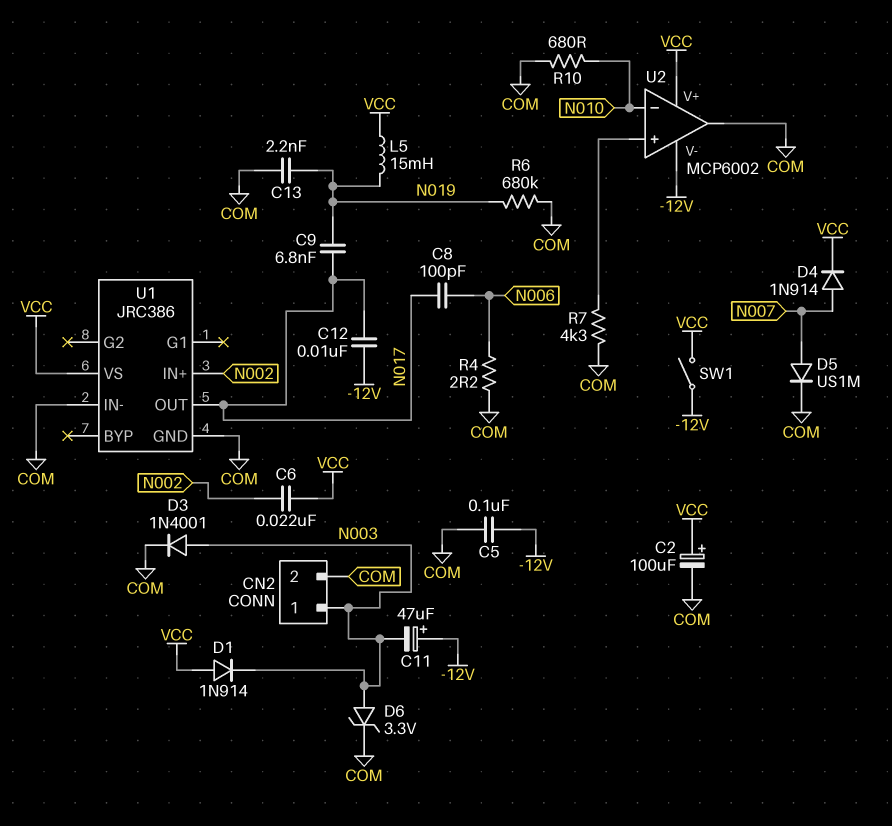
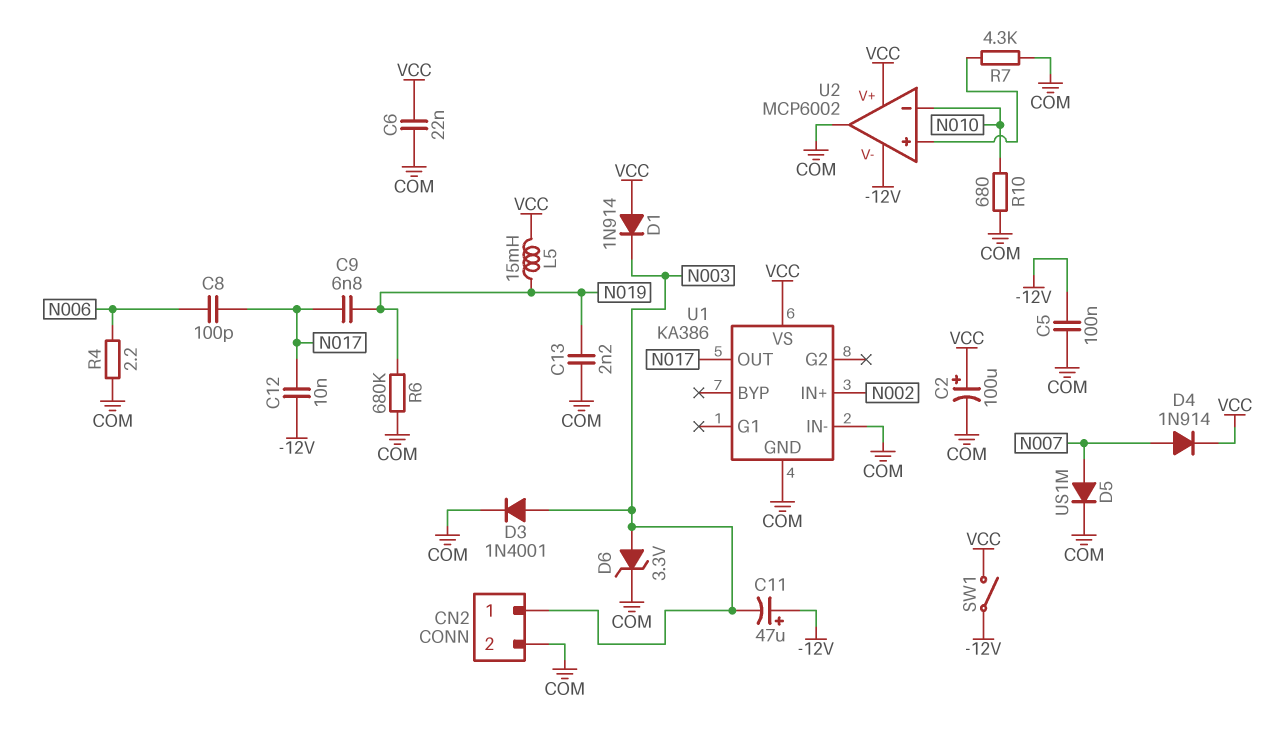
C6: 22nF (N002, VCC) -> 22nF (COM, VCC)
U1: JRC386 -> KA386

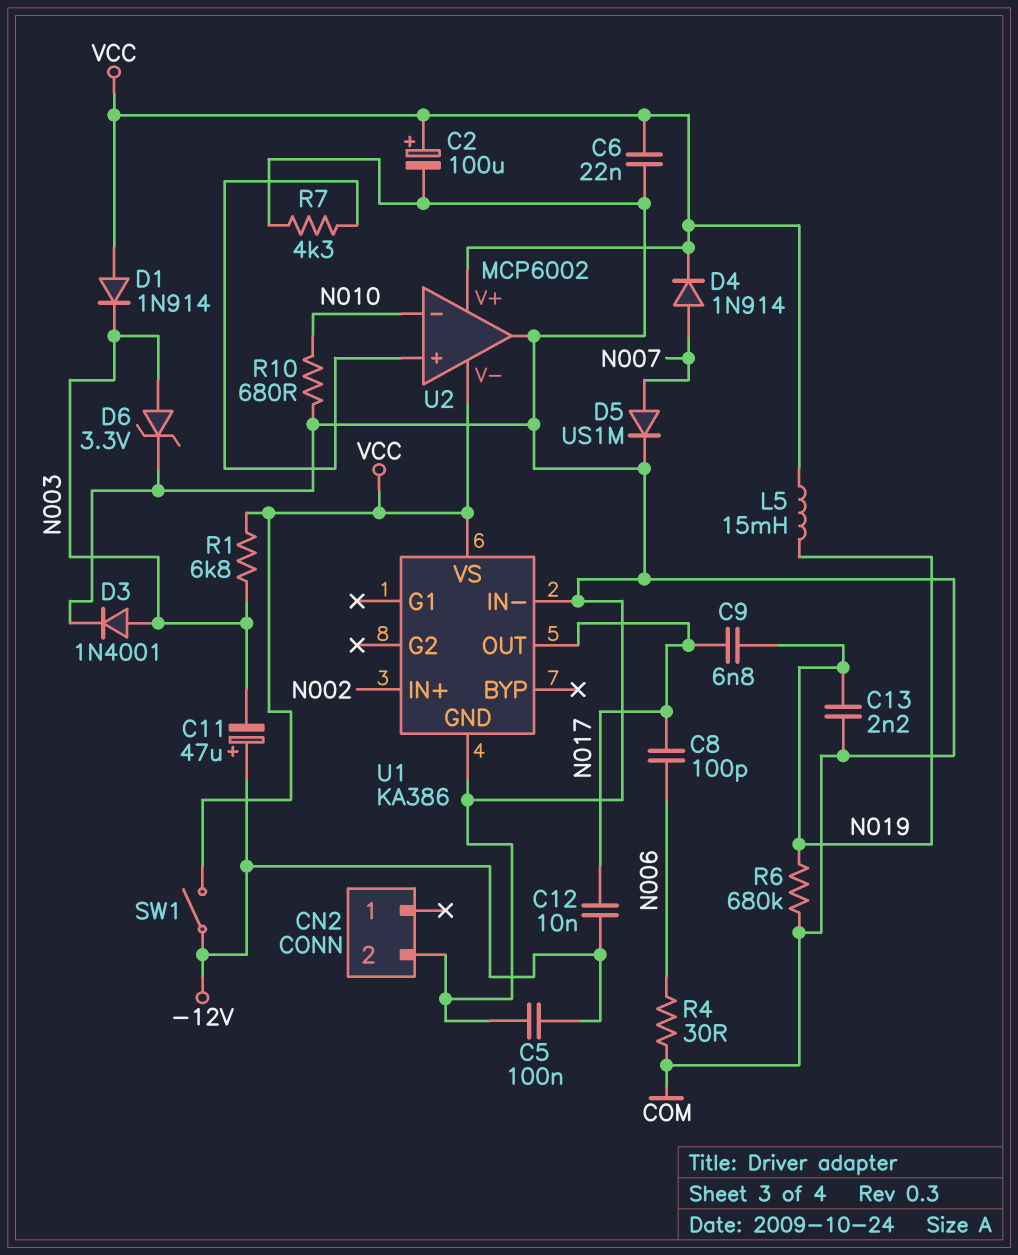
CN2 pin 1: N003 -> none
R1: none -> 6.8k (N003, VCC)
R4: 2.2 (COM, N006) -> 30 (COM, N006)
U2 pin V-: -12V -> VCC

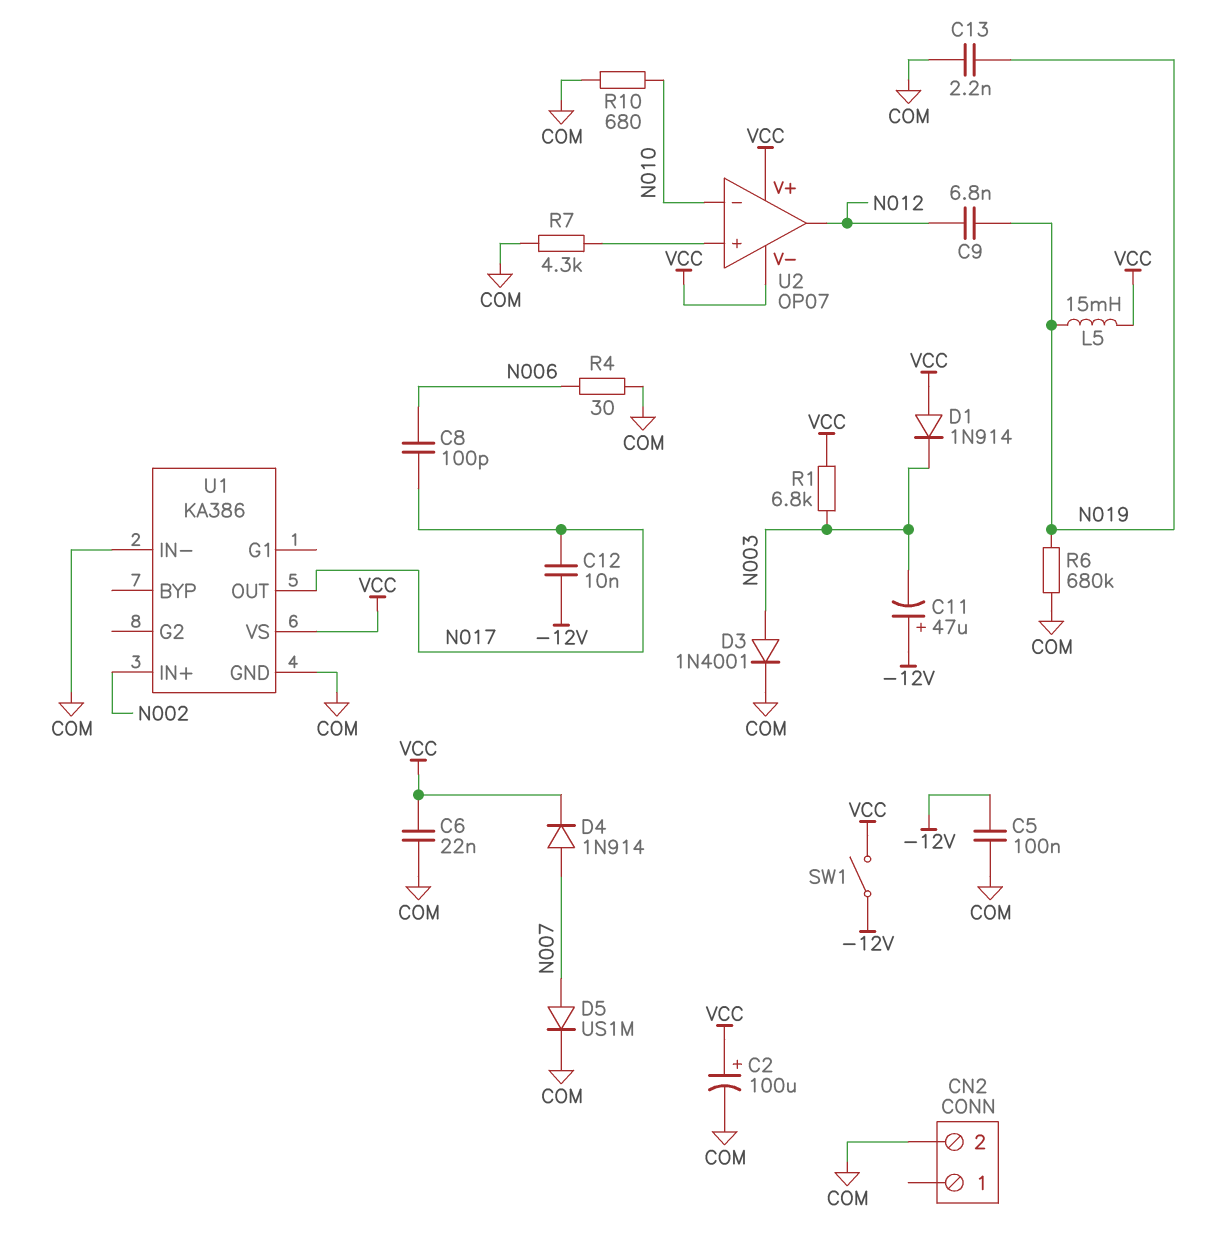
C9: 6.8nF (N017, N019) -> 6.8nF (N012, N019)
D6: zener 3.3V (A N003, K COM) -> none
U2: MCP6002 -> OP07
U2 pin out: COM -> N012

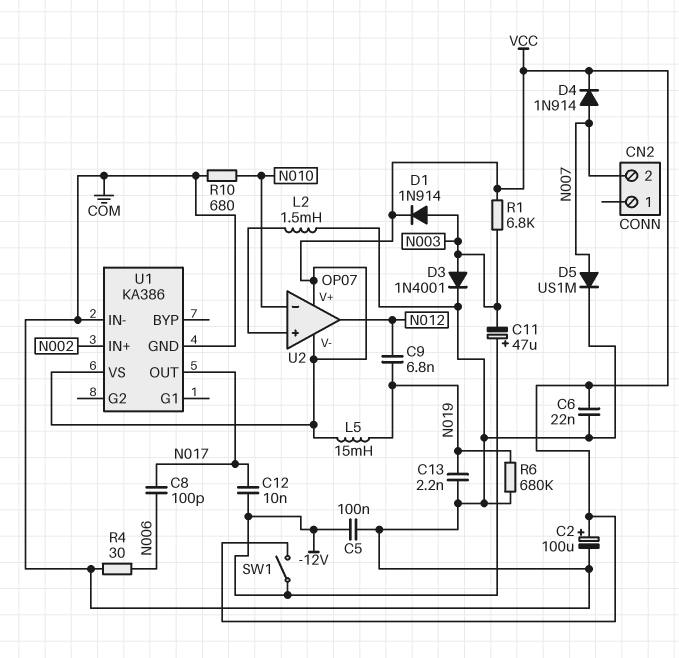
CN2 pin 2: COM -> N007
D1: diode 1N914 (A VCC, K N003) -> diode 1N914 (A N003, K VCC)
L2: none -> 1.5mH (COM, U2/in+)
R7: 4.3k (COM, U2/in+) -> none

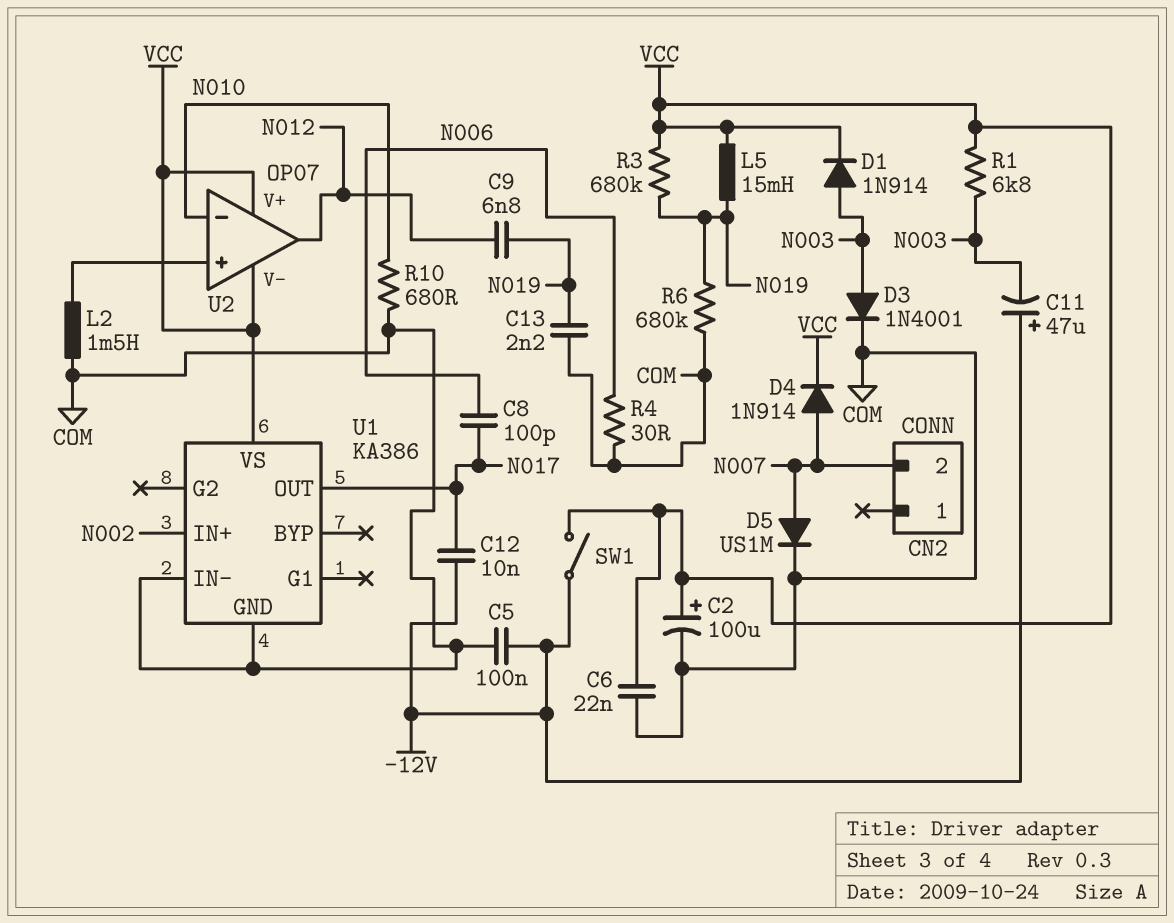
R3: none -> 680k (N019, VCC)

